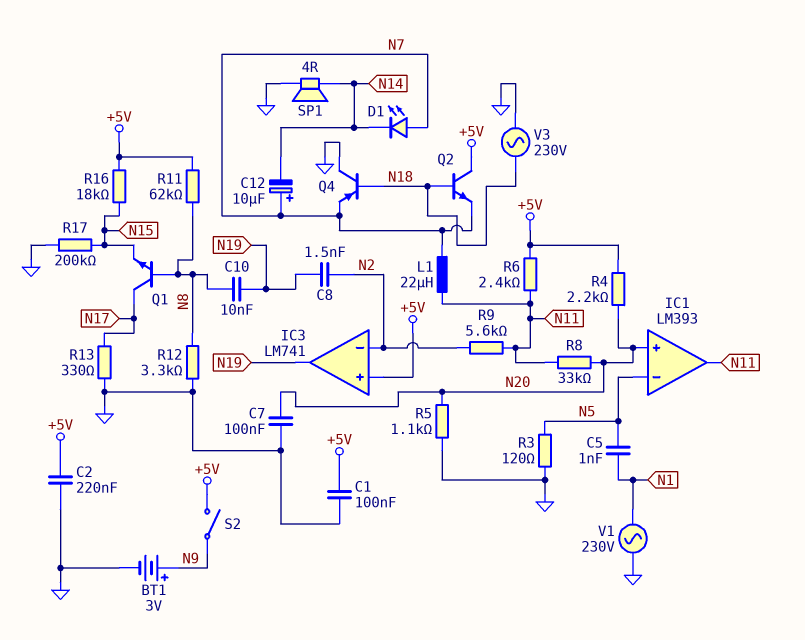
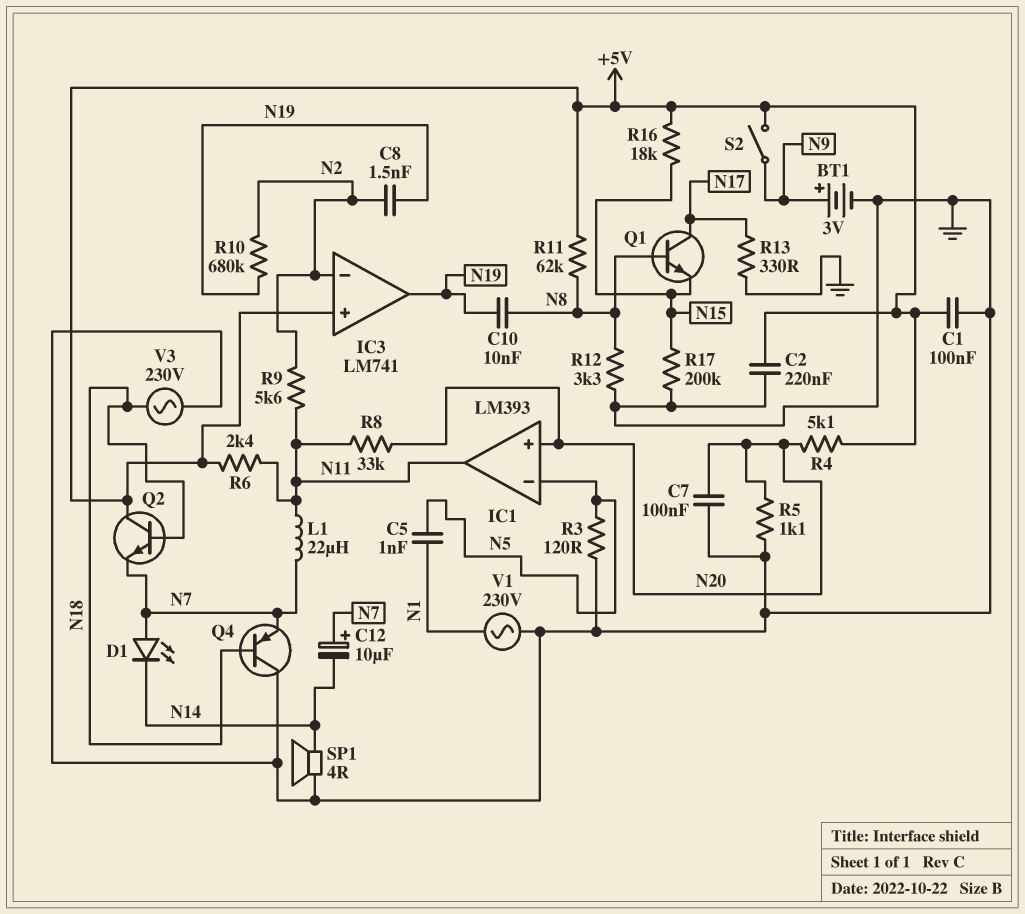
R4: 2.2k (+5V, N20) -> 5.1k (+5V, N20)
R10: none -> 680k (N2, N19)

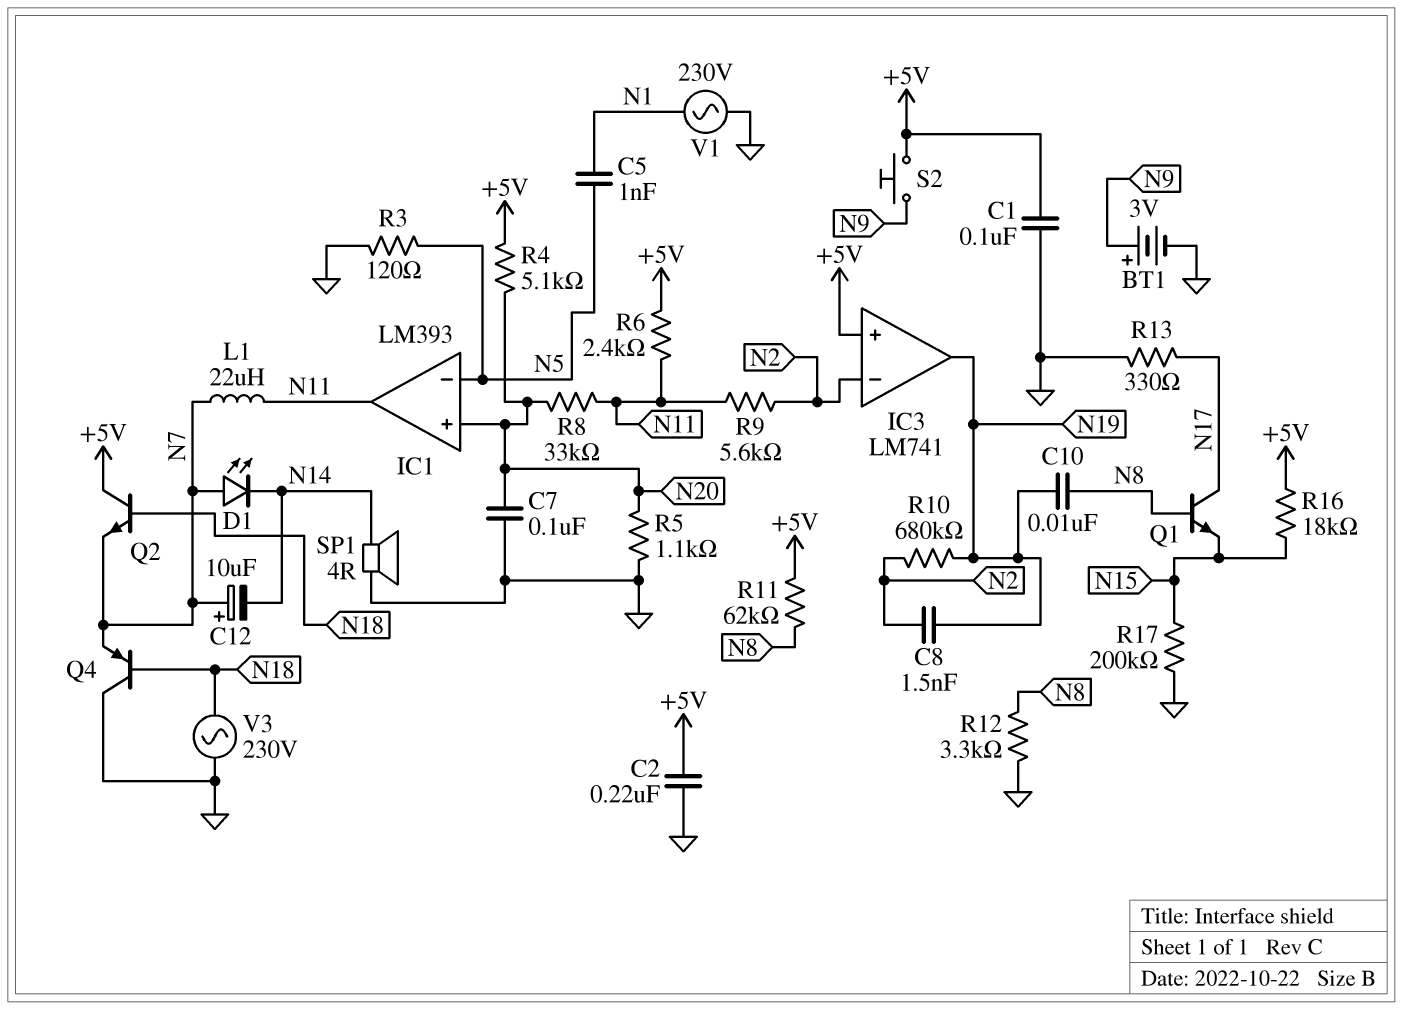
S2: switch (+5V, N9) -> button (+5V, N9)

